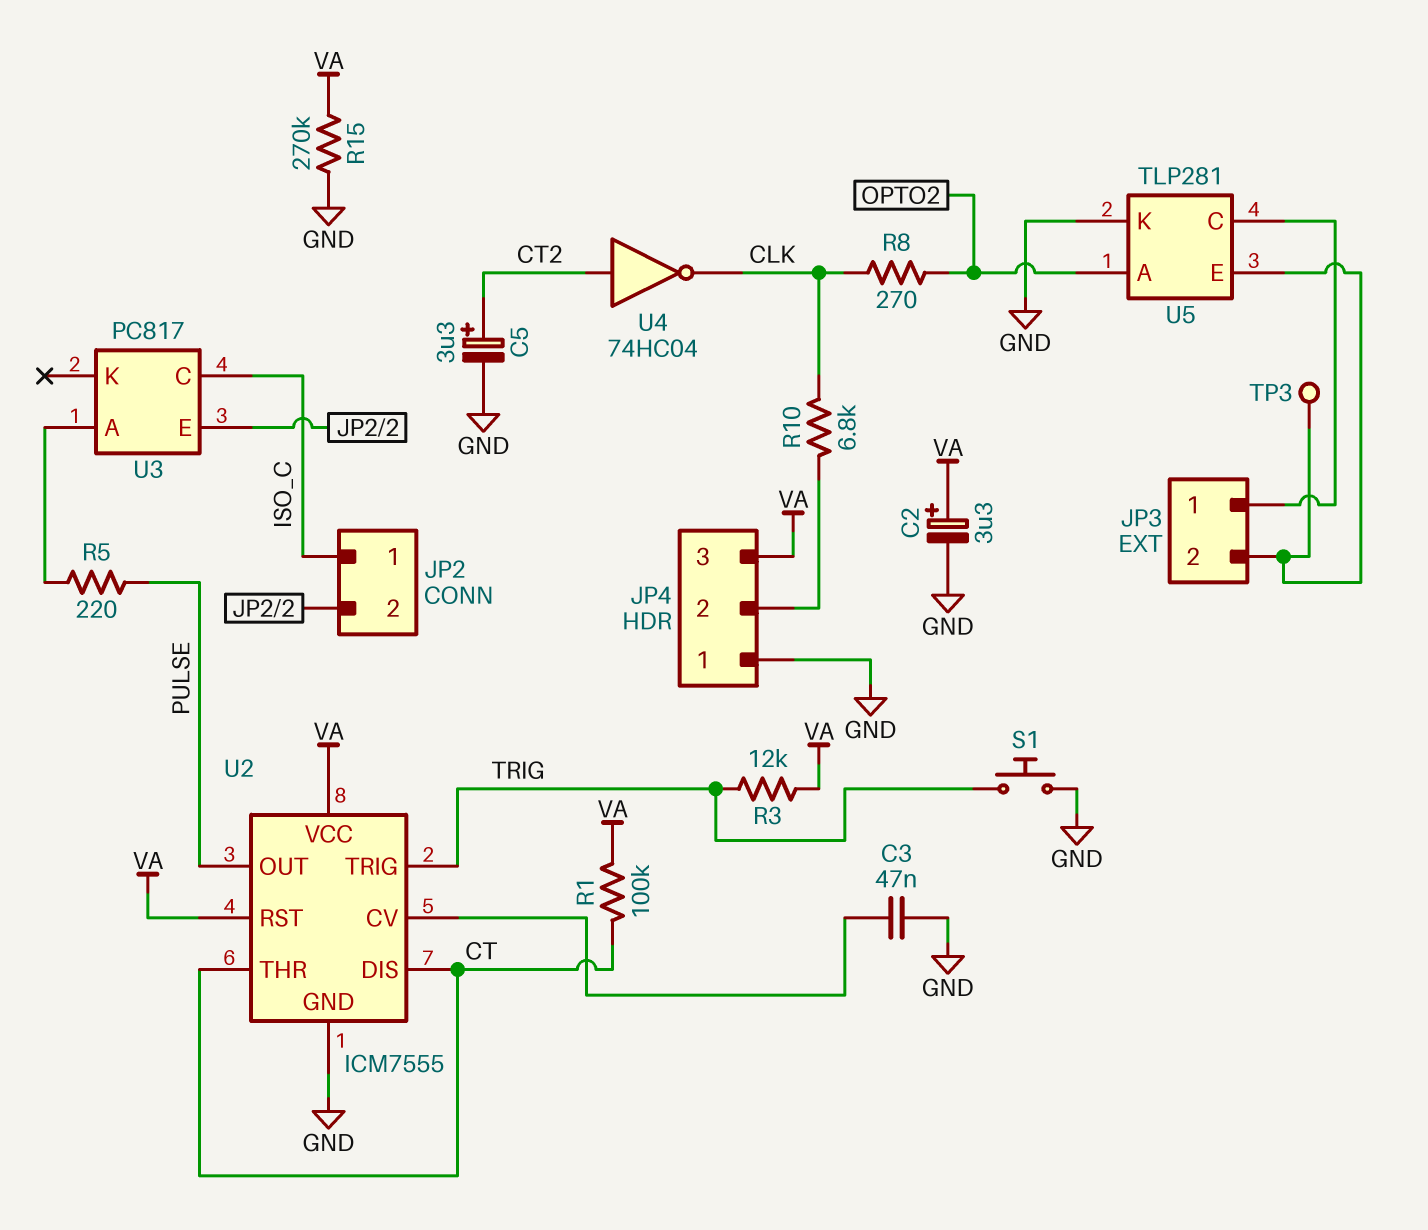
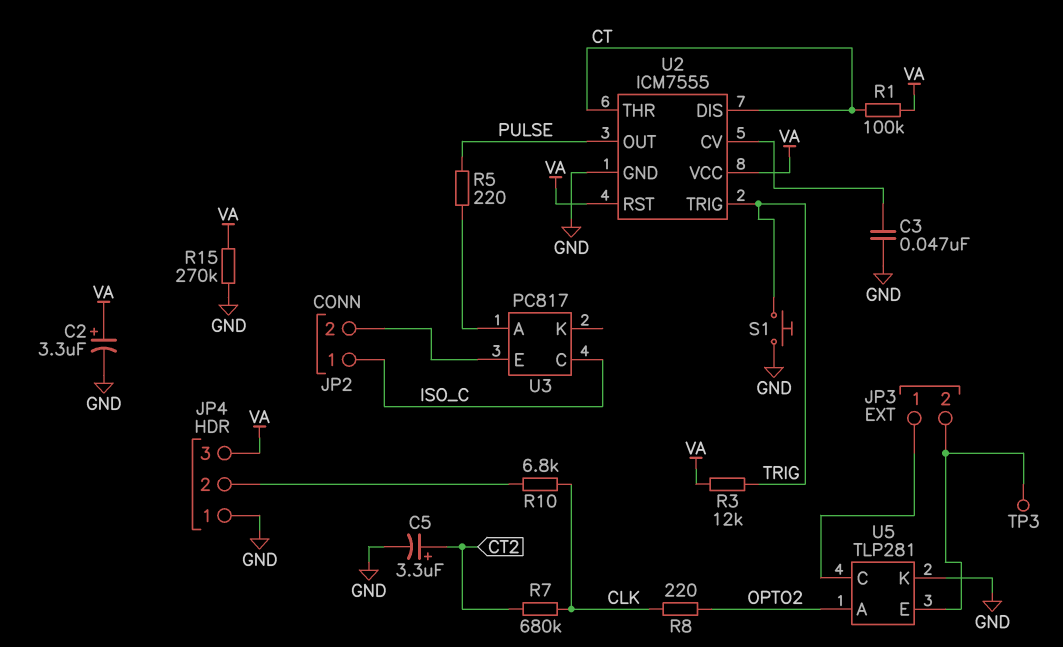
R7: none -> 680k (CLK, CT2)
R8: 270 (CLK, OPTO2) -> 220 (CLK, OPTO2)
U4: NOT 74HC04 (in CT2, out CLK) -> none

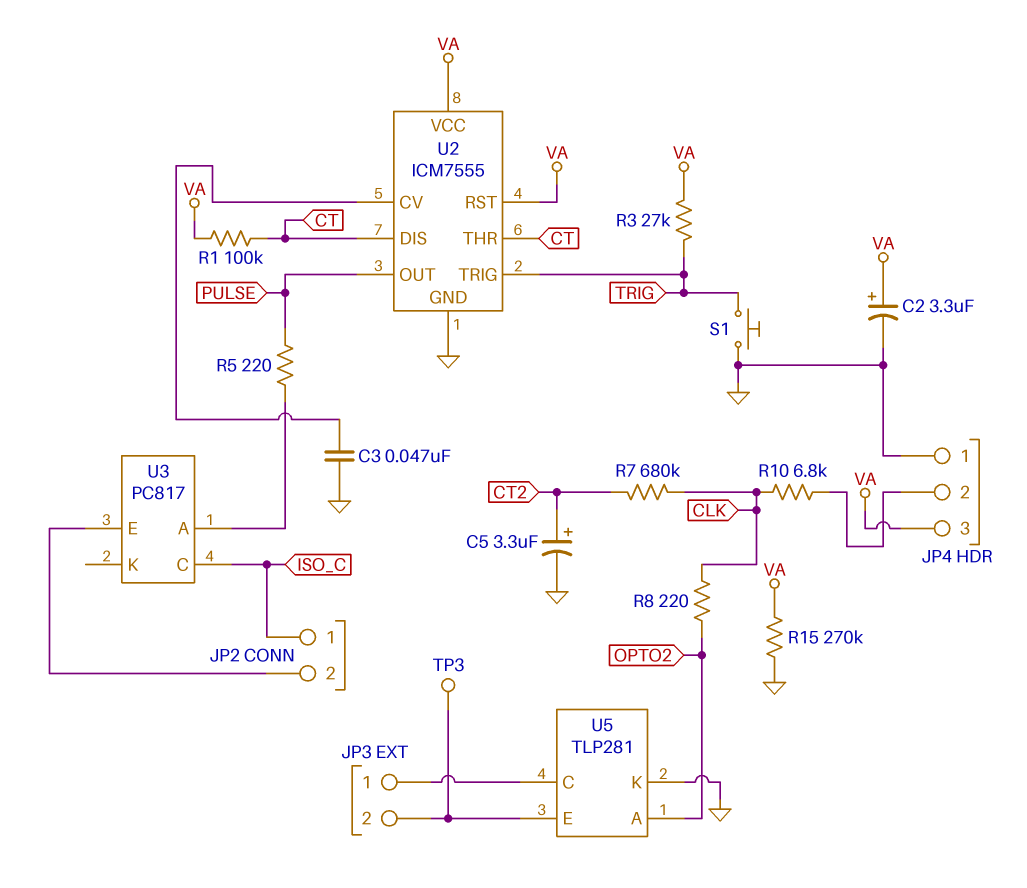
R3: 12k (TRIG, VA) -> 27k (TRIG, VA)

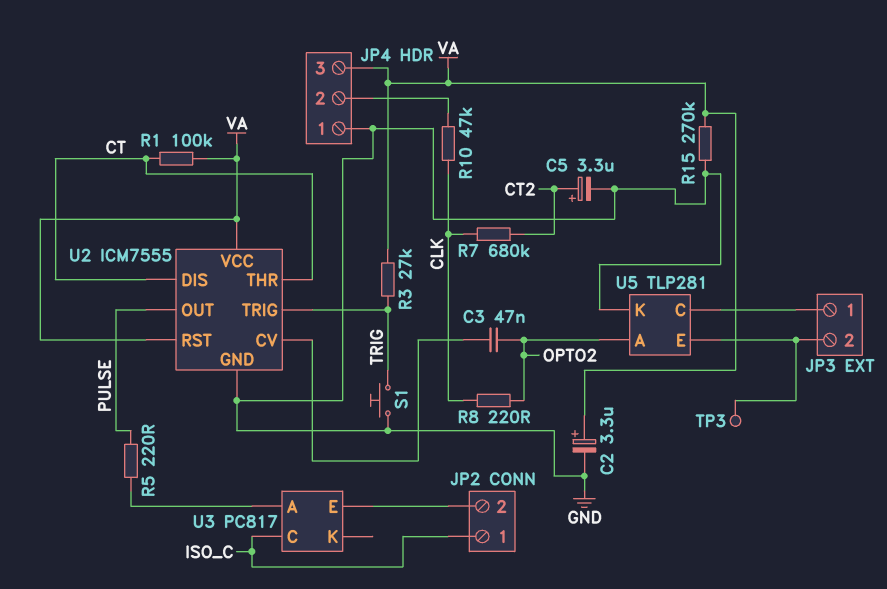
C3: 47nF (GND, U2/CV) -> 47nF (OPTO2, U2/CV)
R10: 6.8k (CLK, JP4/2) -> 47k (CLK, JP4/2)

